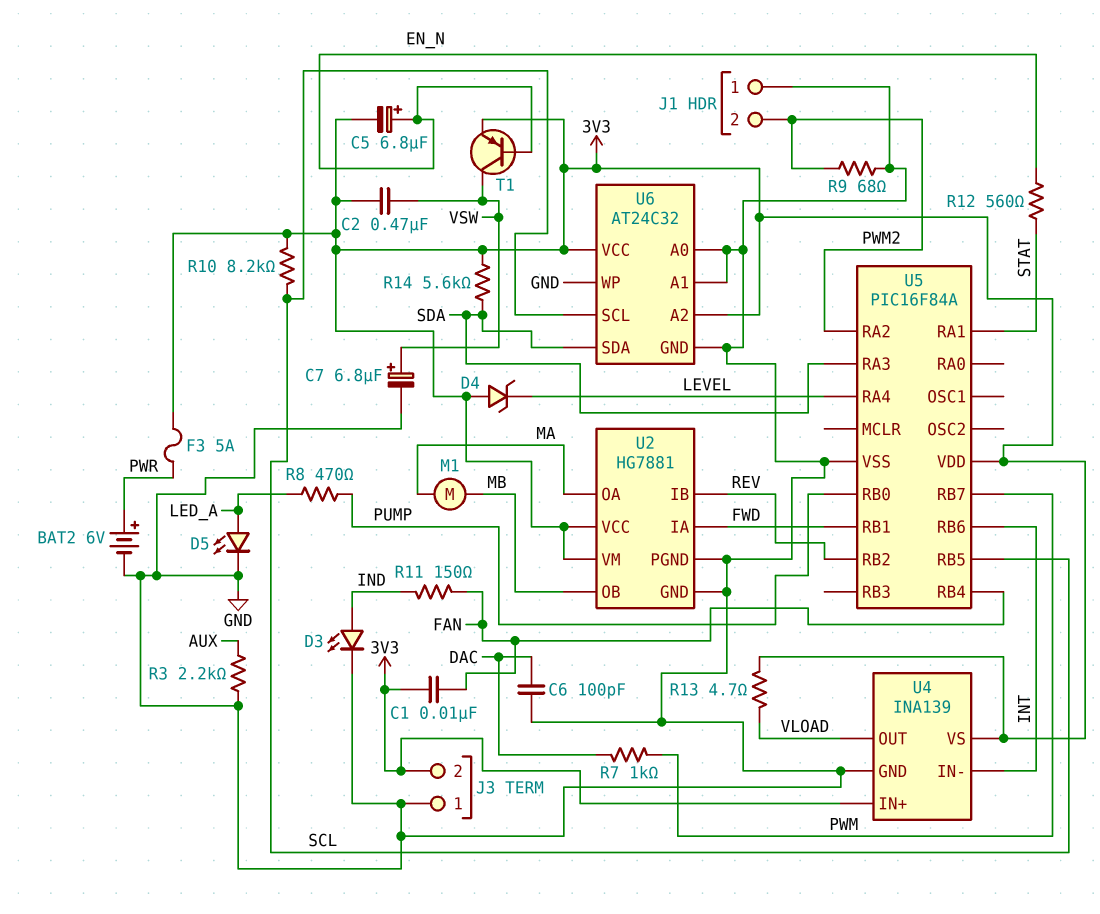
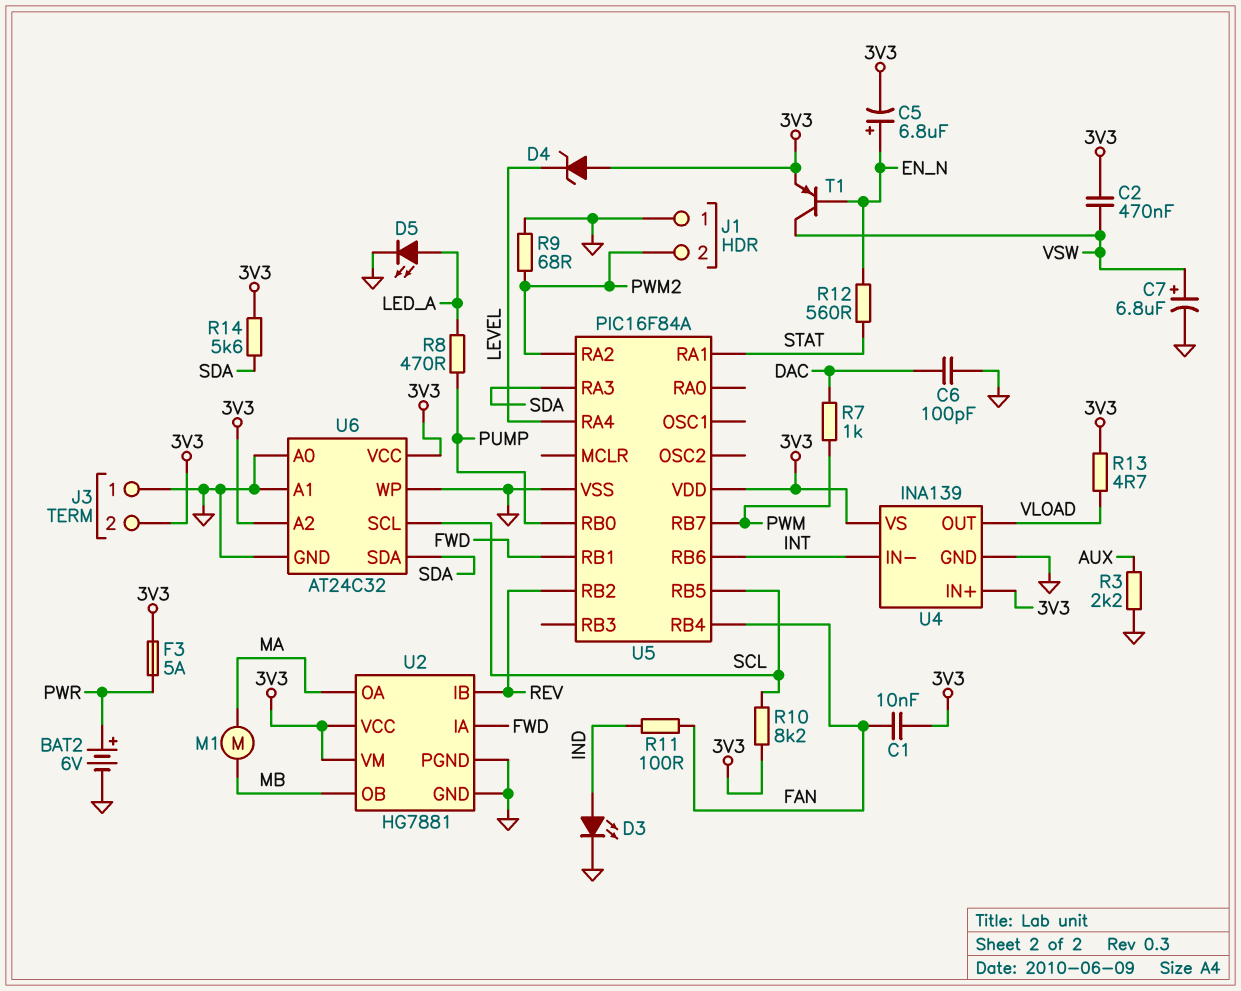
R11: 150 (FAN, IND) -> 100 (FAN, IND)

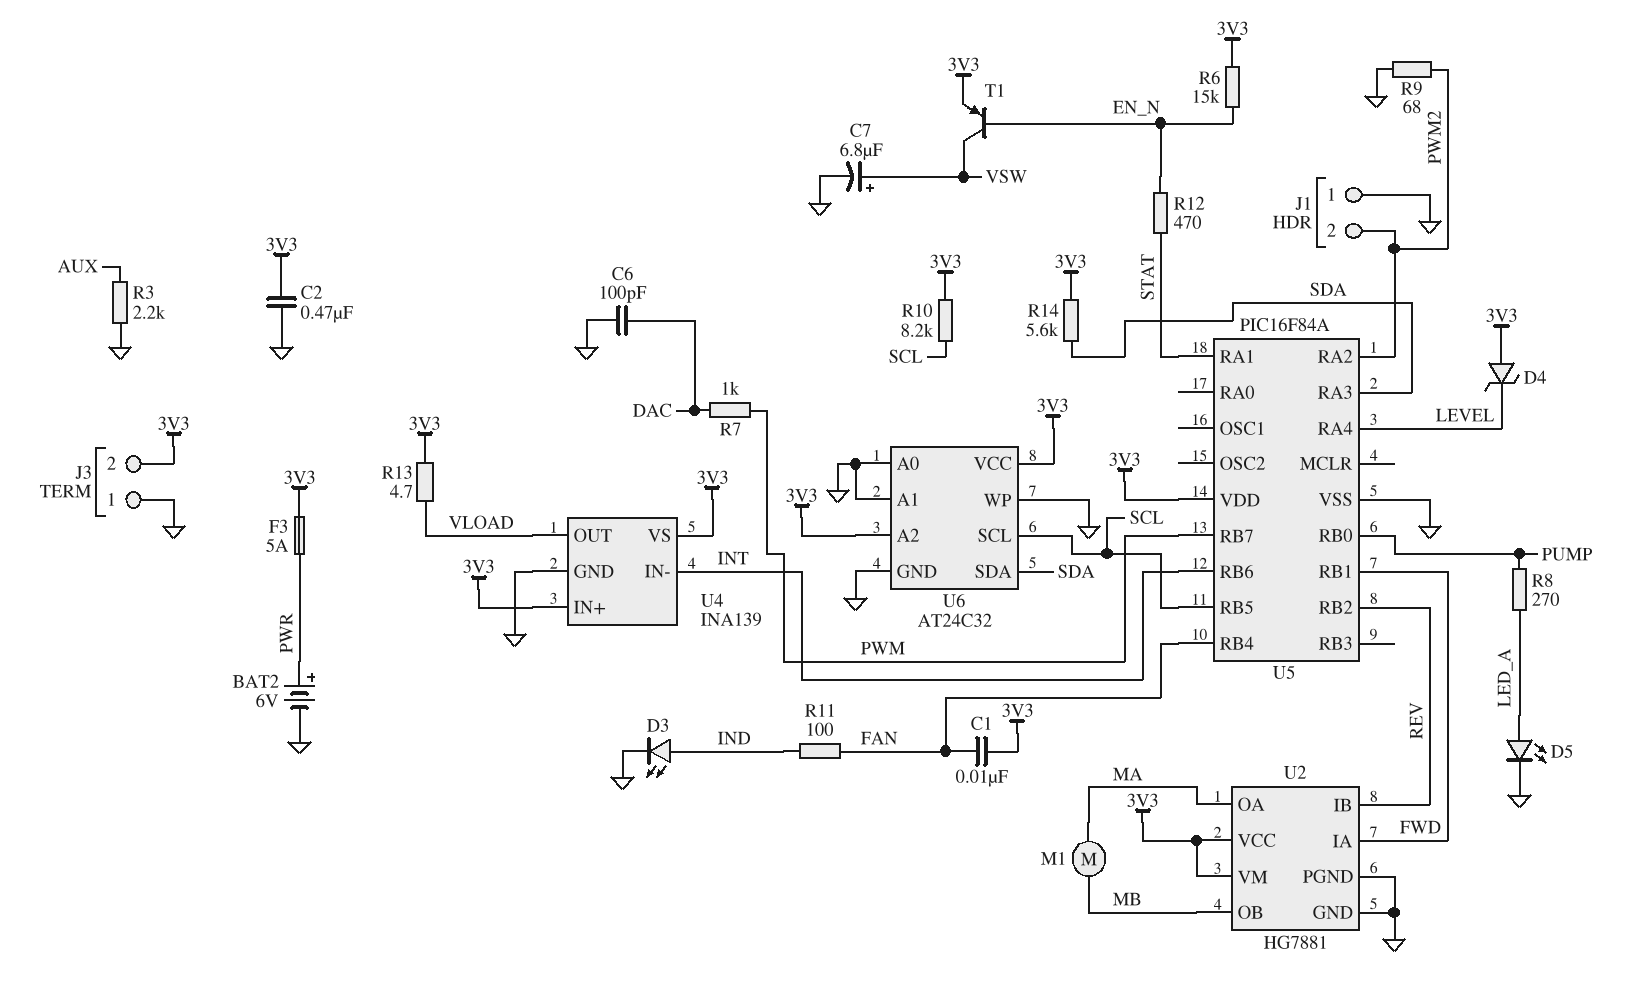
C2: 470nF (3V3, VSW) -> 470nF (3V3, GND)
C5: 6.8uF (plus EN_N, minus 3V3) -> none
R6: none -> 15k (3V3, EN_N)
R8: 470 (LED_A, PUMP) -> 270 (LED_A, PUMP)
R12: 560 (EN_N, STAT) -> 470 (EN_N, STAT)

